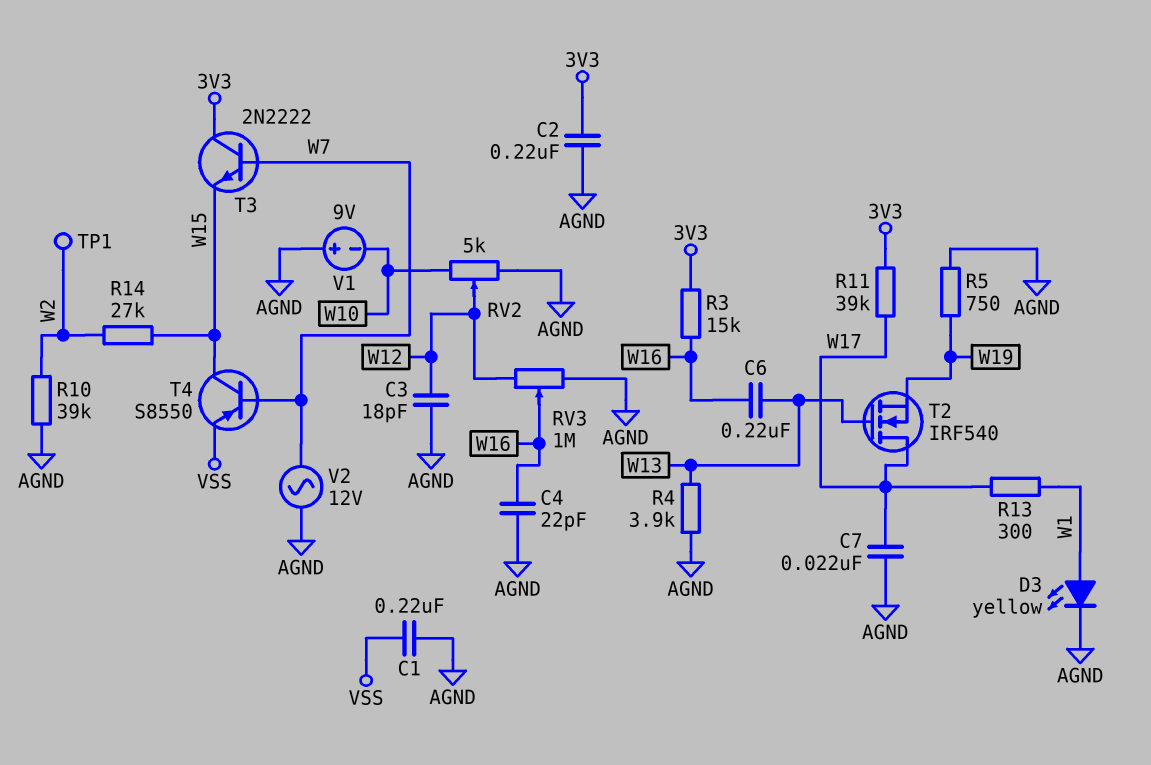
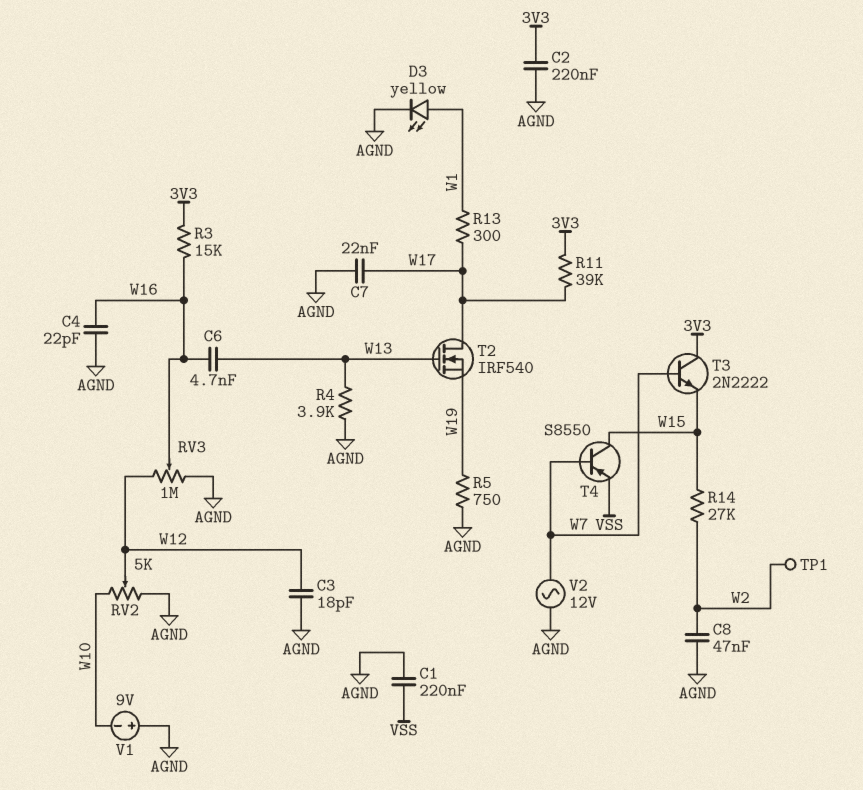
C6: 220nF (W13, W16) -> 4.7nF (W13, W16)
C8: none -> 47nF (AGND, W2)
R10: 39k (AGND, W2) -> none

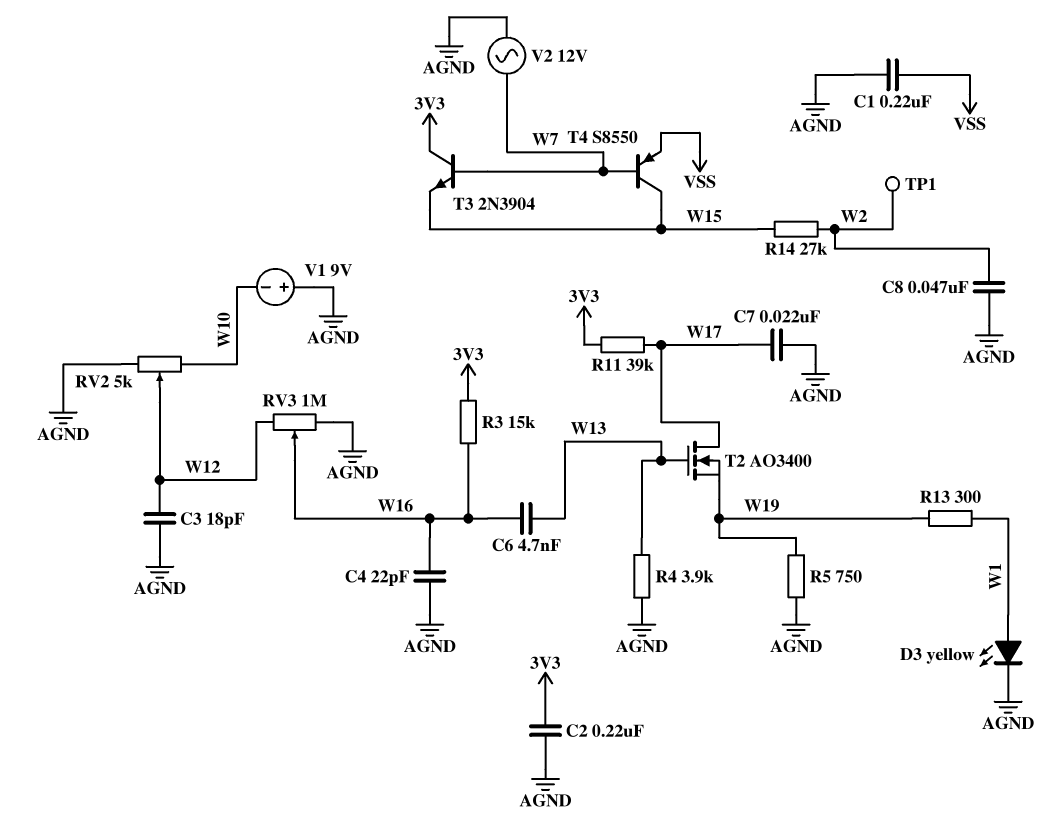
R13: 300 (W1, W17) -> 300 (W1, W19)
T2: NMOS IRF540 (G W13, D W17, S W19) -> NMOS AO3400 (G W13, D W17, S W19)
T3: NPN 2N2222 (B W7, C 3V3, E W15) -> NPN 2N3904 (B W7, C 3V3, E W15)

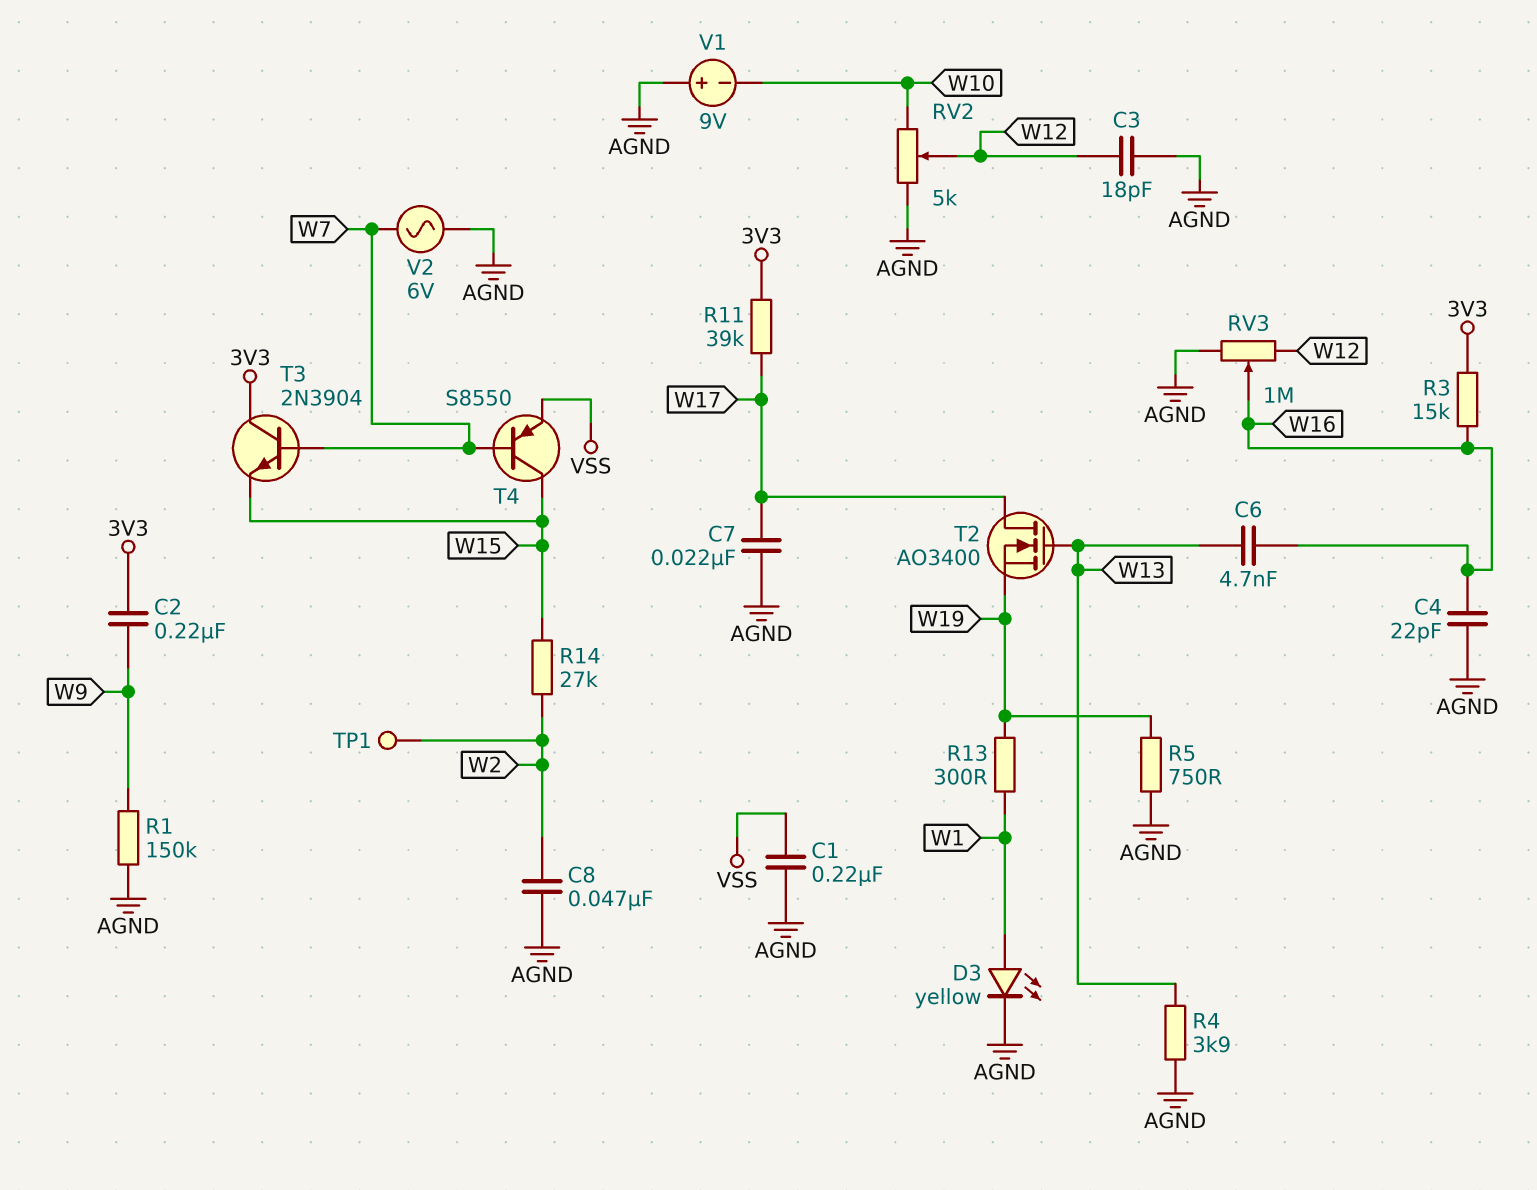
C2: 220nF (3V3, AGND) -> 220nF (3V3, W9)
R1: none -> 150k (AGND, W9)
V2: AC 12V (AGND, W7) -> AC 6V (AGND, W7)

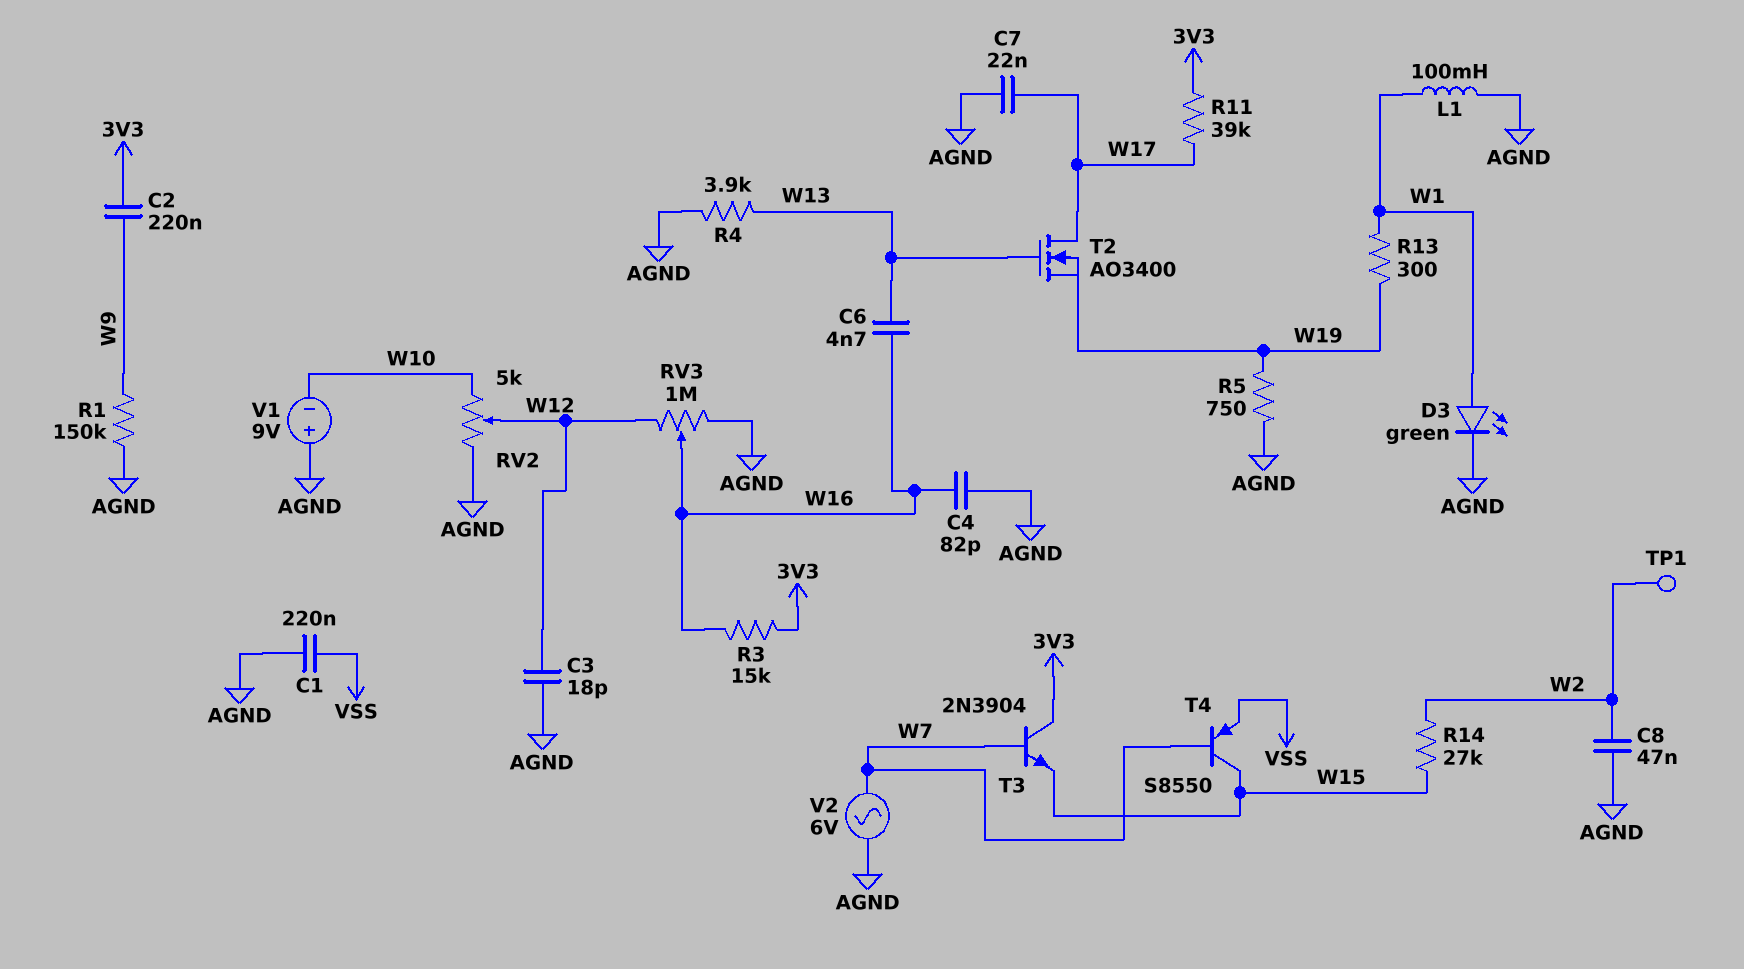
C4: 22pF (AGND, W16) -> 82pF (AGND, W16)
D3: LED yellow (A W1, K AGND) -> LED green (A W1, K AGND)
L1: none -> 100mH (AGND, W1)

